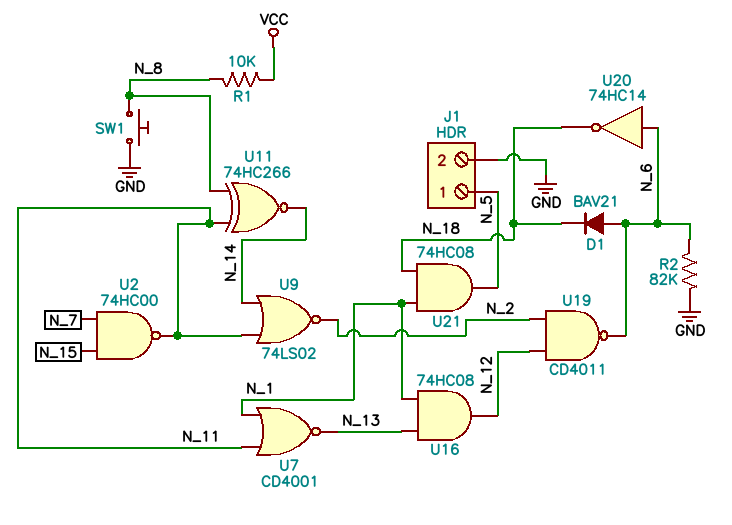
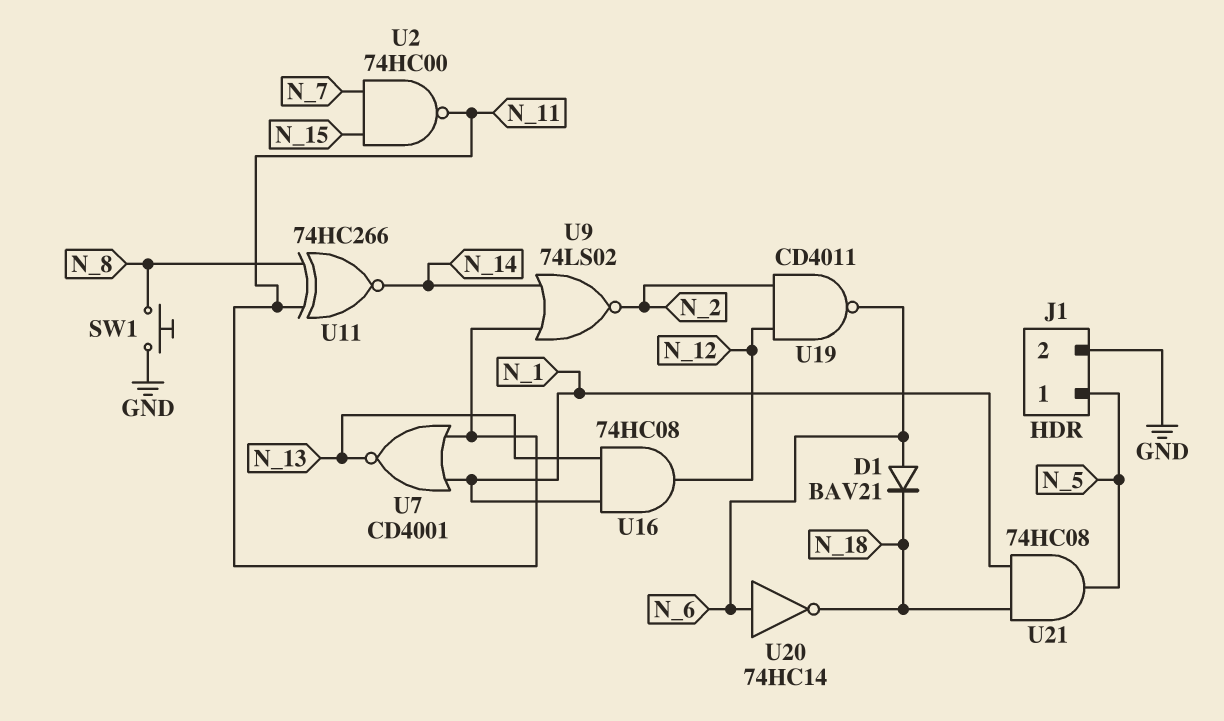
R1: 10k (N_8, VCC) -> none
R2: 82k (GND, N_6) -> none

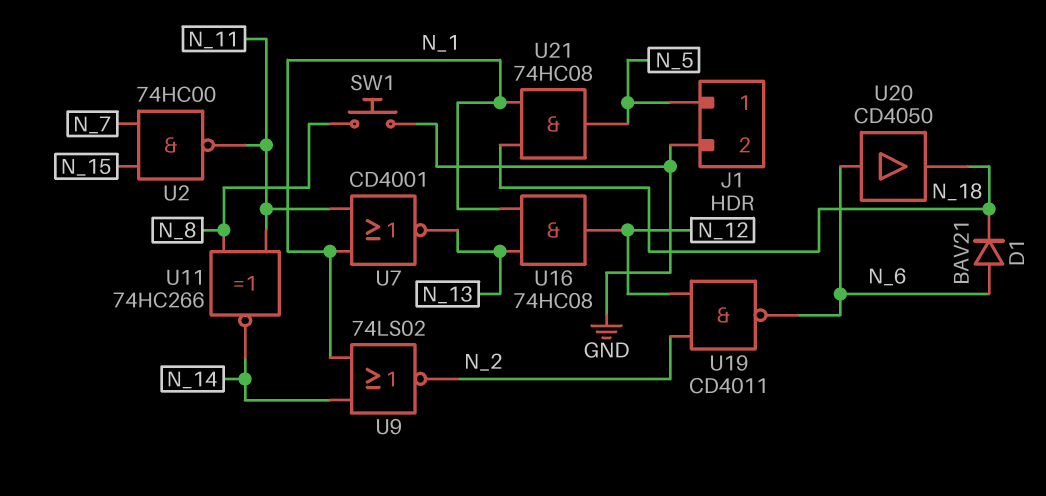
U9: NOR 74LS02 (in N_11, in N_14, out N_2) -> NOR 74LS02 (in N_1, in N_14, out N_2)
U20: NOT 74HC14 (in N_6, out N_18) -> buffer CD4050 (in N_6, out N_18)

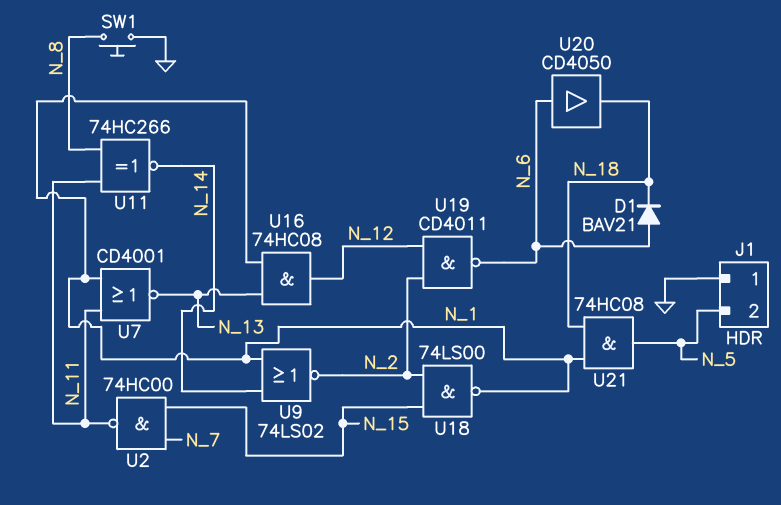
J1 pin 1: N_5 -> GND
J1 pin 2: GND -> N_5
U18: none -> NAND 74LS00 (in N_2, in N_15, out N_1)

